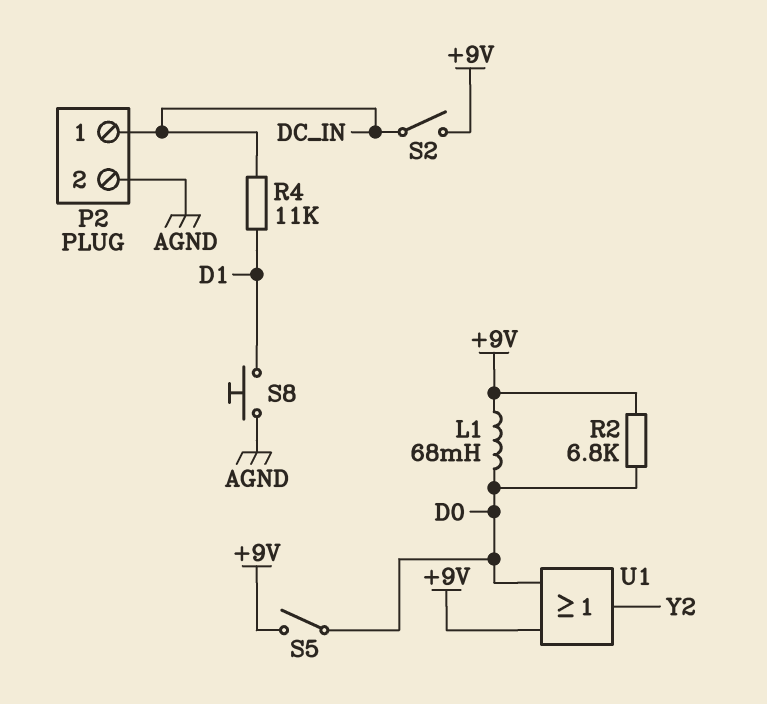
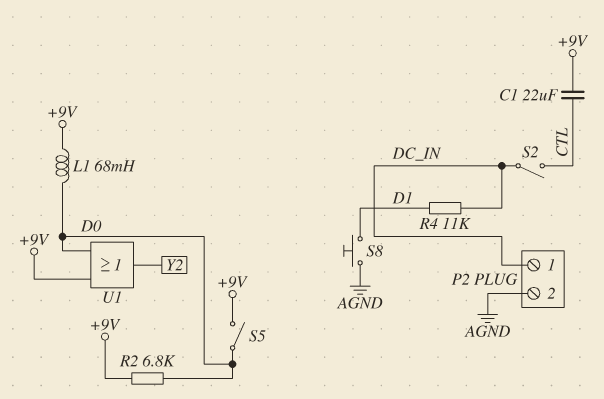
C1: none -> 22uF (+9V, CTL)
S2: switch (+9V, DC_IN) -> switch (CTL, DC_IN)

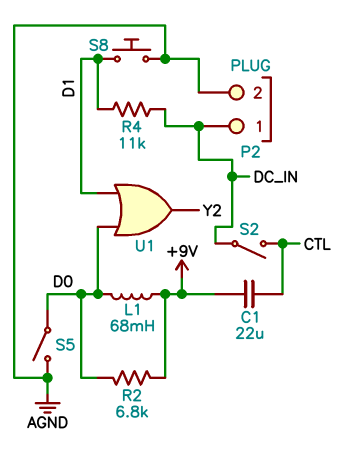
S5: switch (+9V, D0) -> switch (AGND, D0)
U1: OR (in +9V, in D0, out Y2) -> OR (in D0, in D1, out Y2)

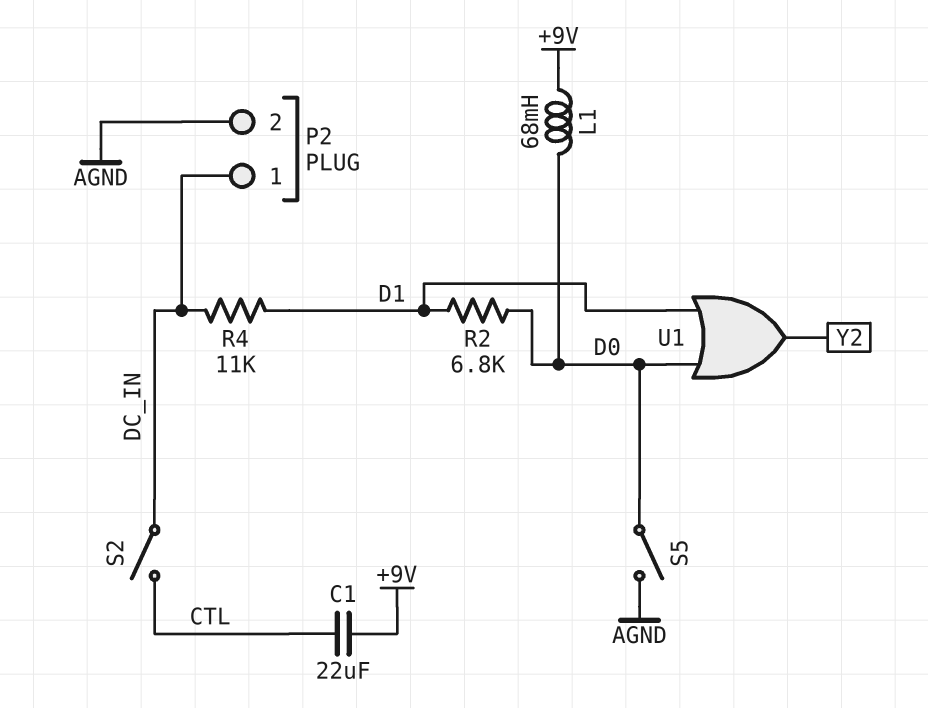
R2: 6.8k (+9V, D0) -> 6.8k (D0, D1)
S8: button (AGND, D1) -> none

